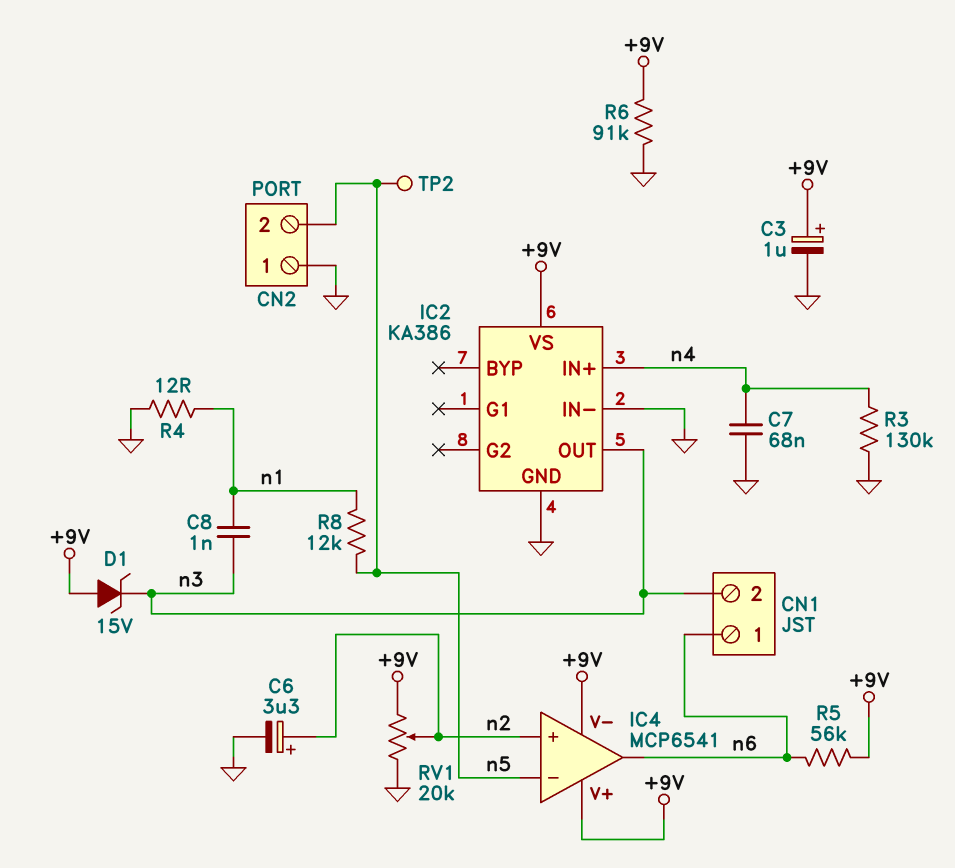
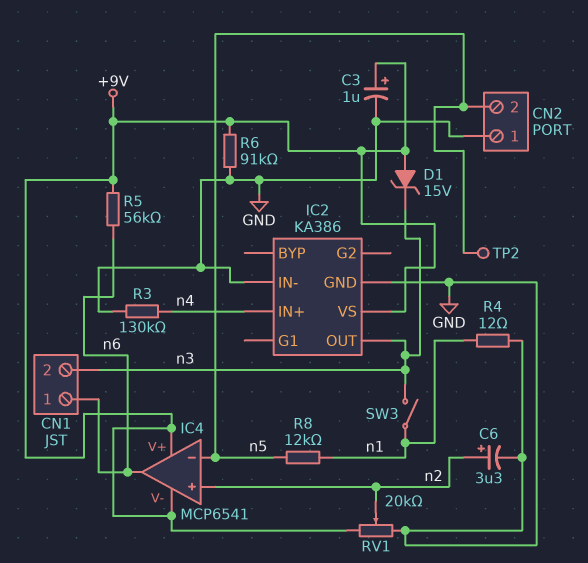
C7: 68nF (GND, n4) -> none
C8: 1nF (n1, n3) -> none
SW3: none -> switch (n1, n3)

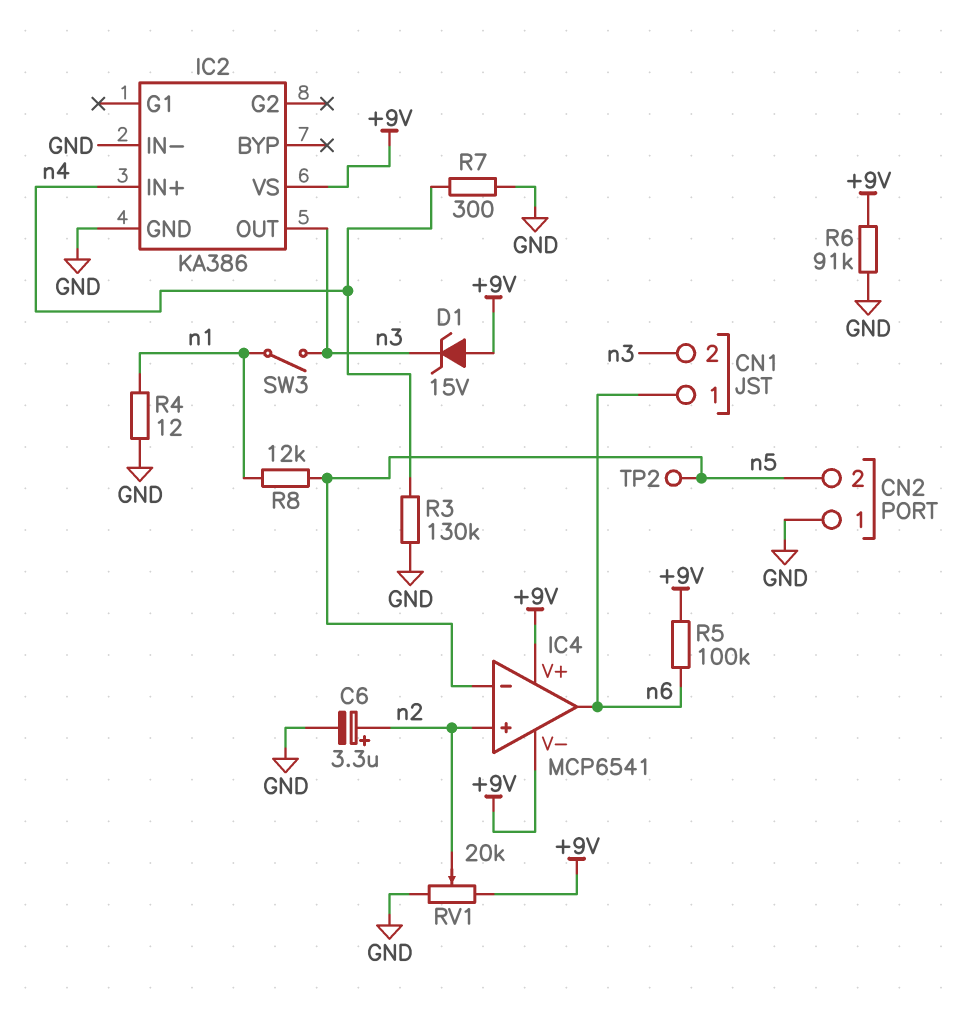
C3: 1uF (plus +9V, minus GND) -> none
R5: 56k (+9V, n6) -> 100k (+9V, n6)
R7: none -> 300 (GND, n4)

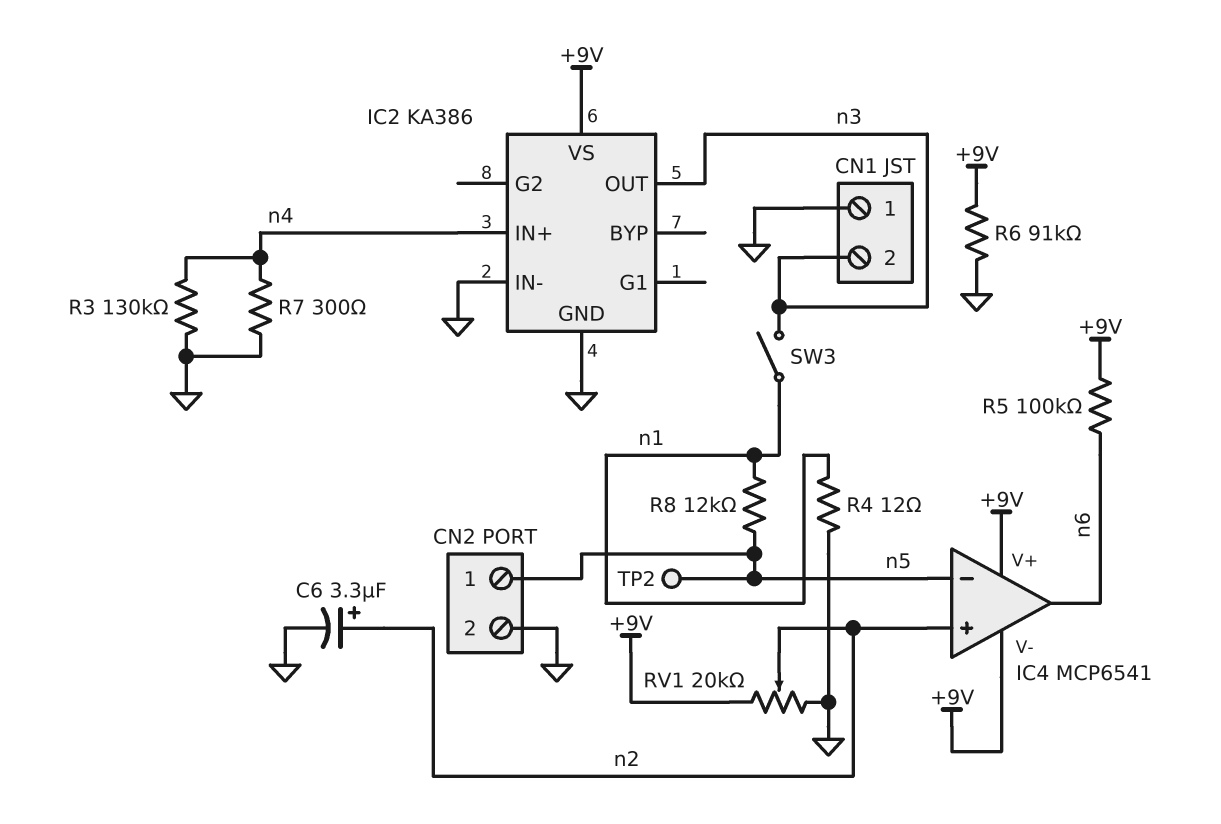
CN1 pin 1: n6 -> GND
CN2 pin 1: GND -> n5
CN2 pin 2: n5 -> GND
D1: zener 15V (A +9V, K n3) -> none

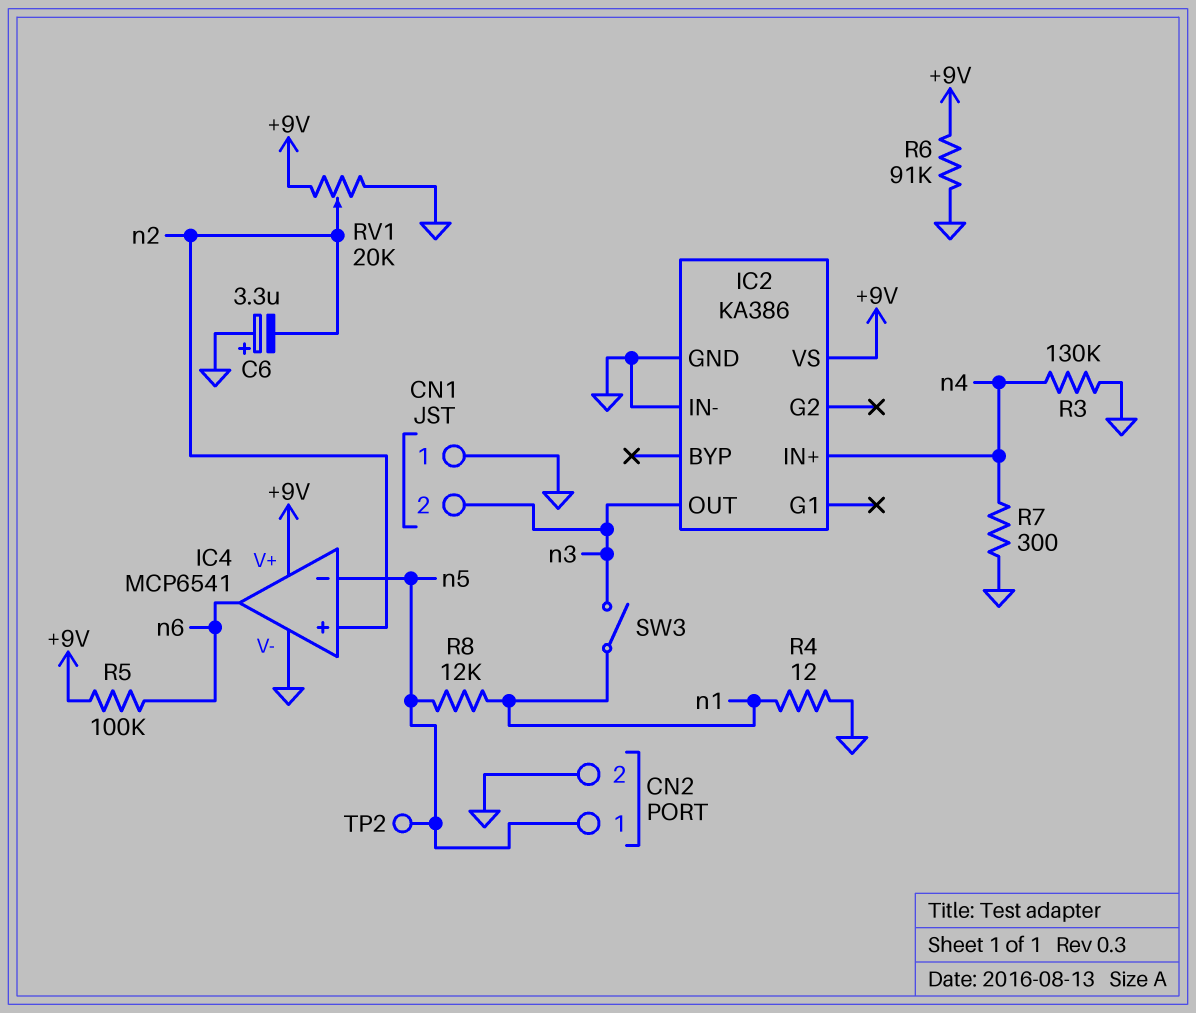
C6: 3.3uF (plus n2, minus GND) -> 3.3uF (plus GND, minus n2)
IC4 pin V-: +9V -> GND

